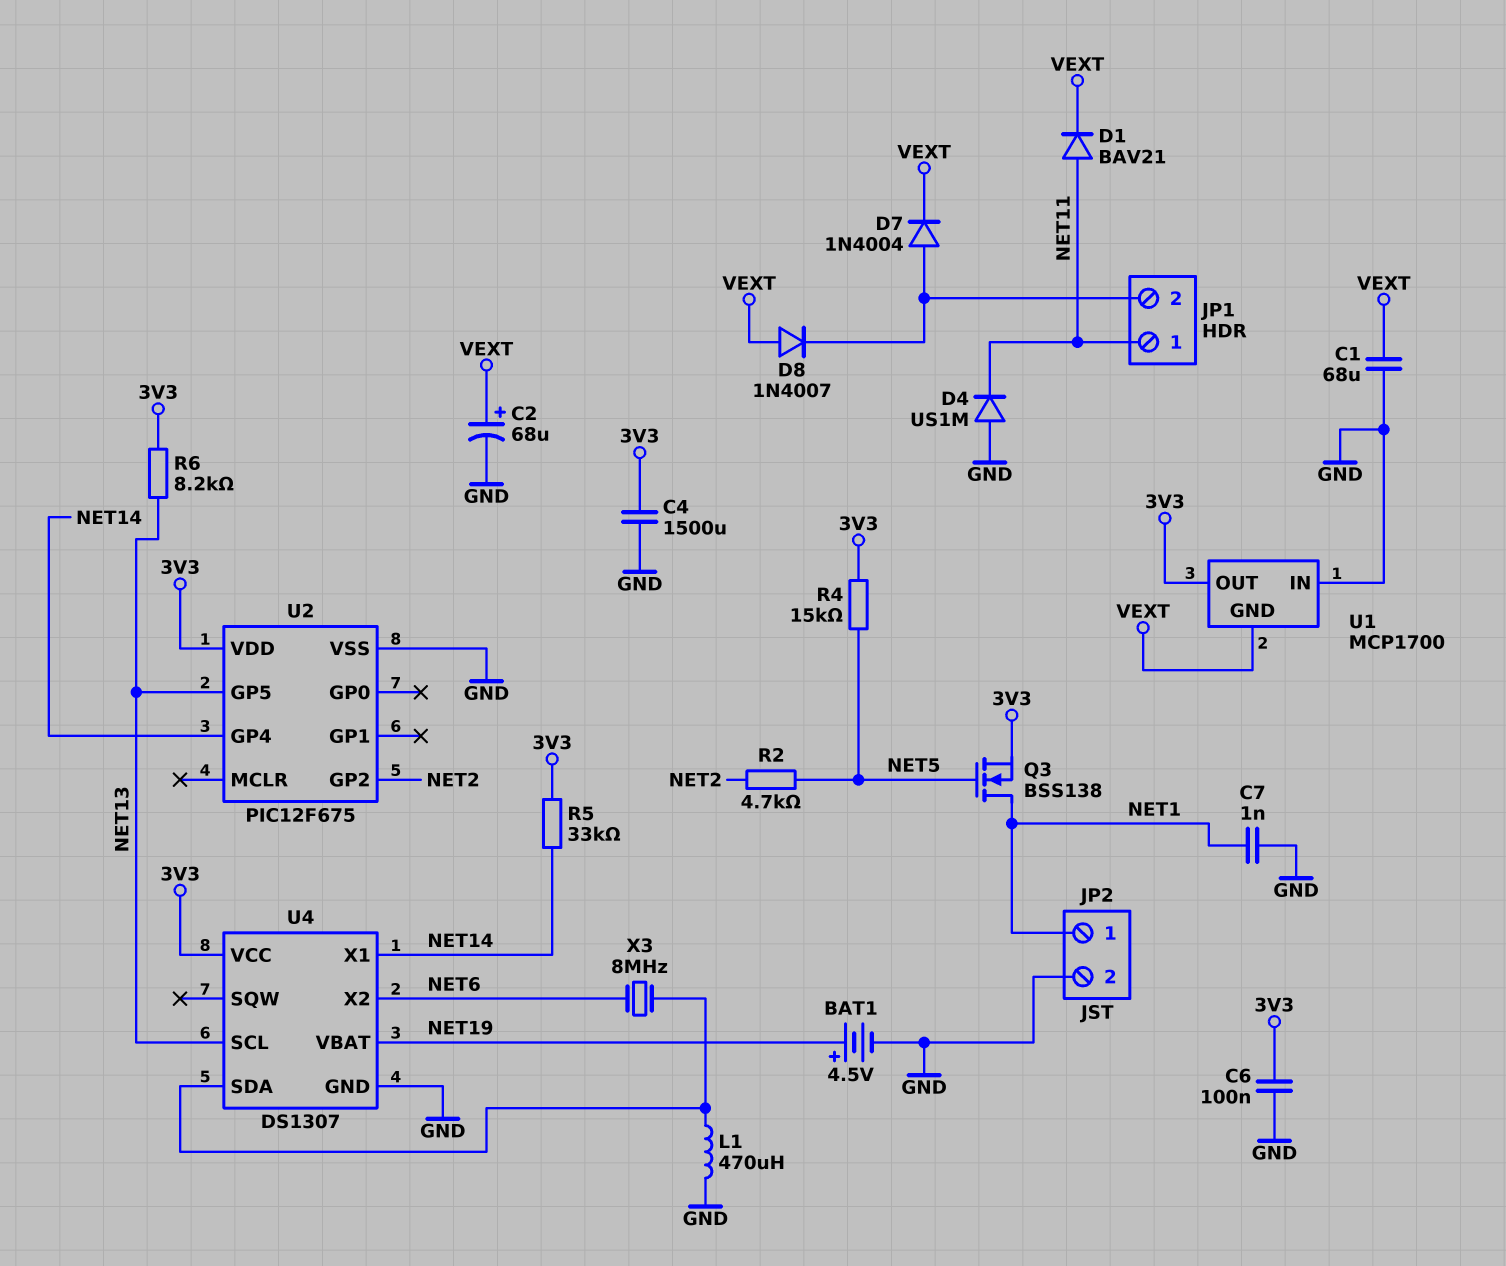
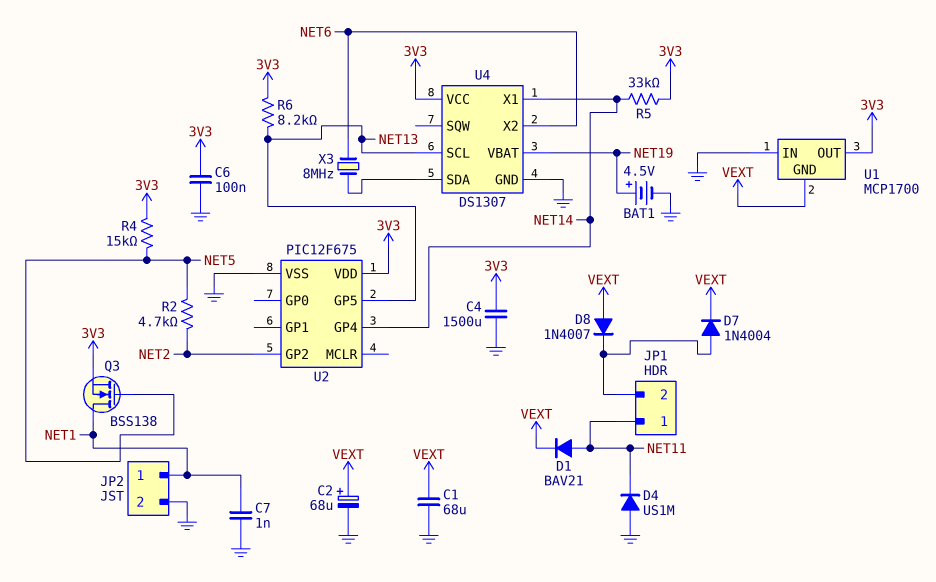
L1: 470uH (GND, U4/SDA) -> none

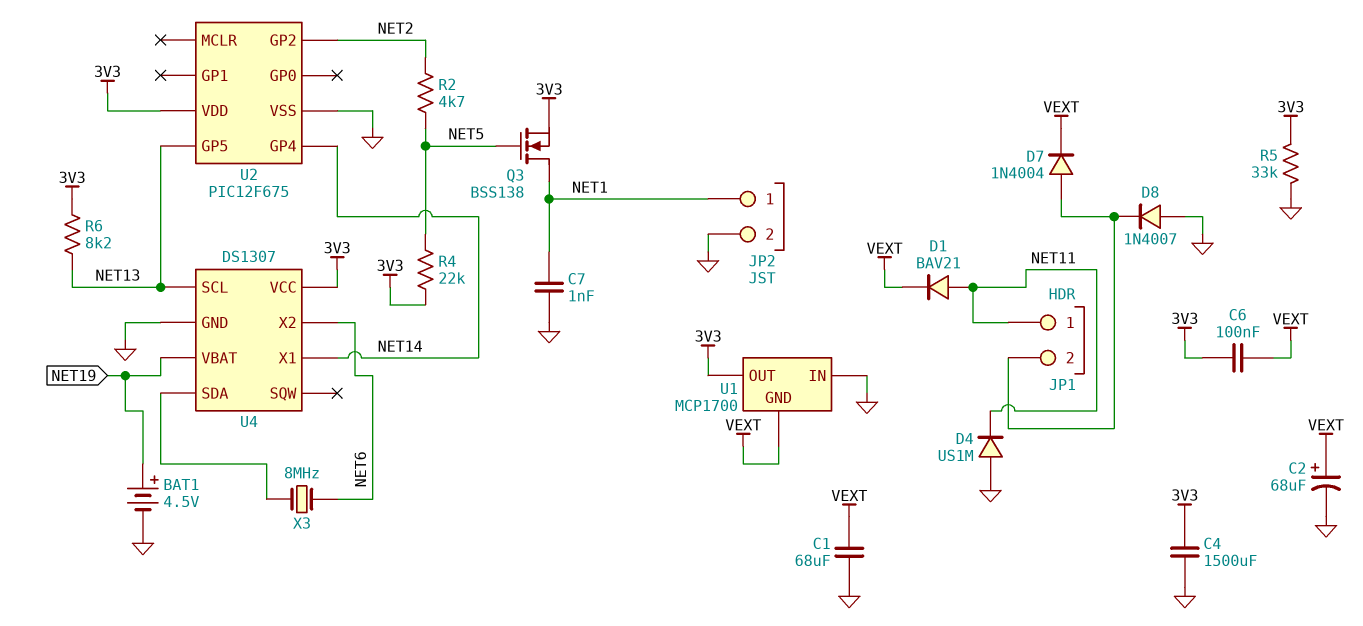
C6: 100nF (3V3, GND) -> 100nF (3V3, VEXT)
D8: diode 1N4007 (A VEXT, K JP1/2) -> diode 1N4007 (A GND, K JP1/2)
R4: 15k (3V3, NET5) -> 22k (3V3, NET5)
R5: 33k (3V3, NET14) -> 33k (3V3, GND)

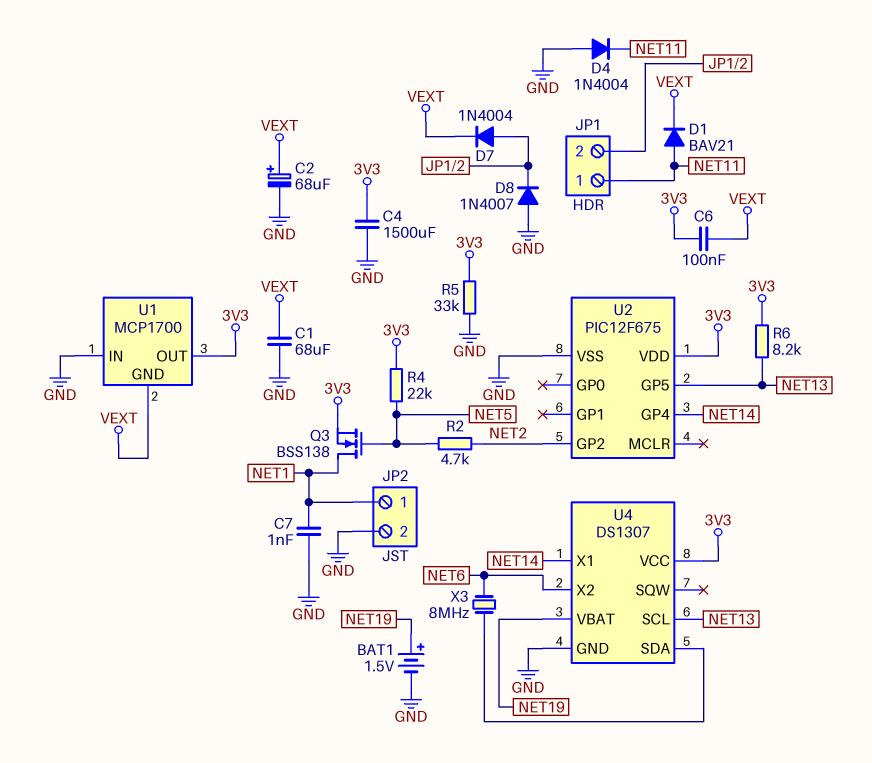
BAT1: 4.5V (plus NET19, minus GND) -> 1.5V (plus NET19, minus GND)
D4: diode US1M (A GND, K NET11) -> diode 1N4004 (A GND, K NET11)

